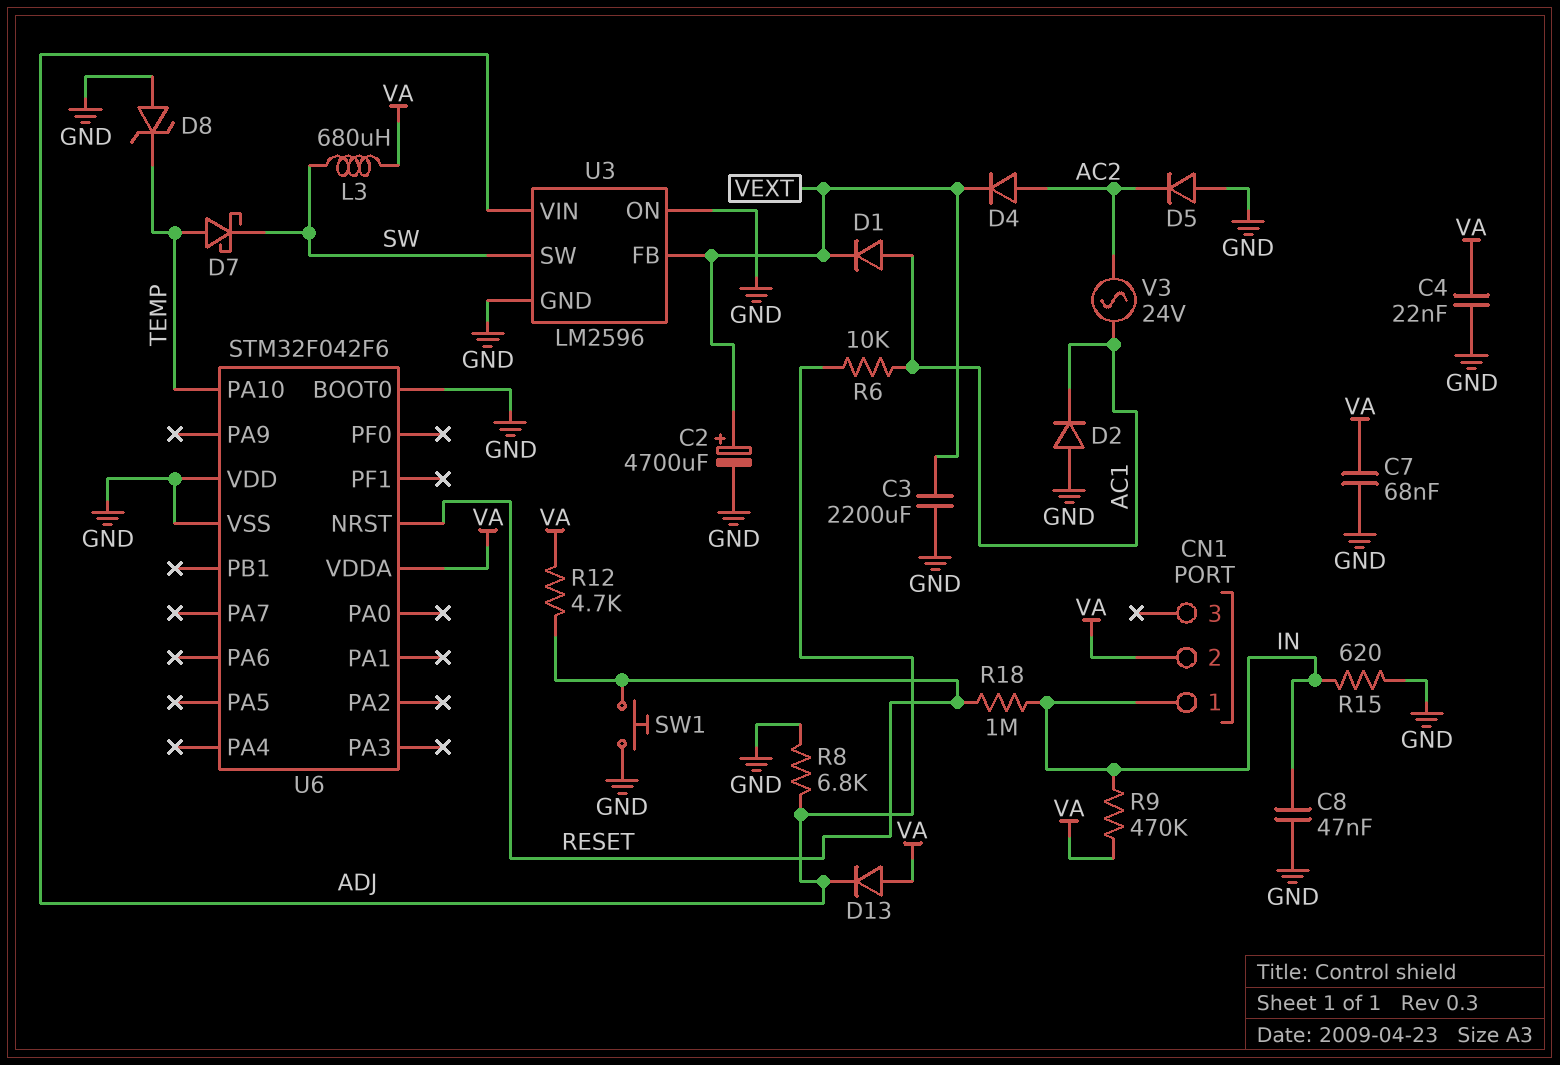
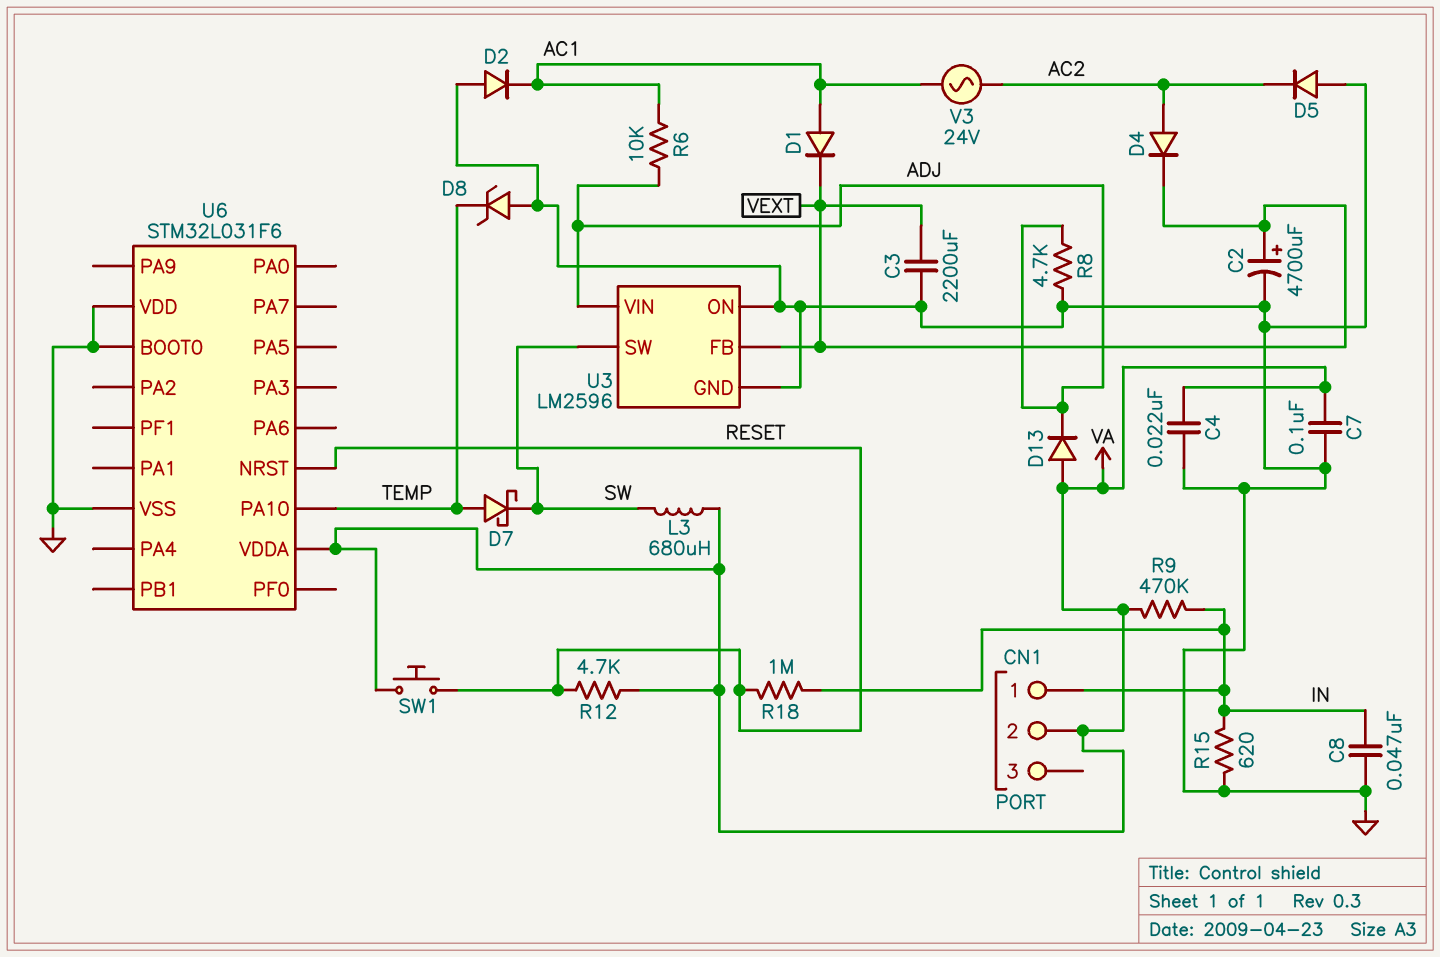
C7: 68nF (GND, VA) -> 100nF (GND, VA)
R8: 6.8k (ADJ, GND) -> 4.7k (ADJ, GND)
SW1: button (GND, RESET) -> button (RESET, VA)
U6: STM32F042F6 -> STM32L031F6

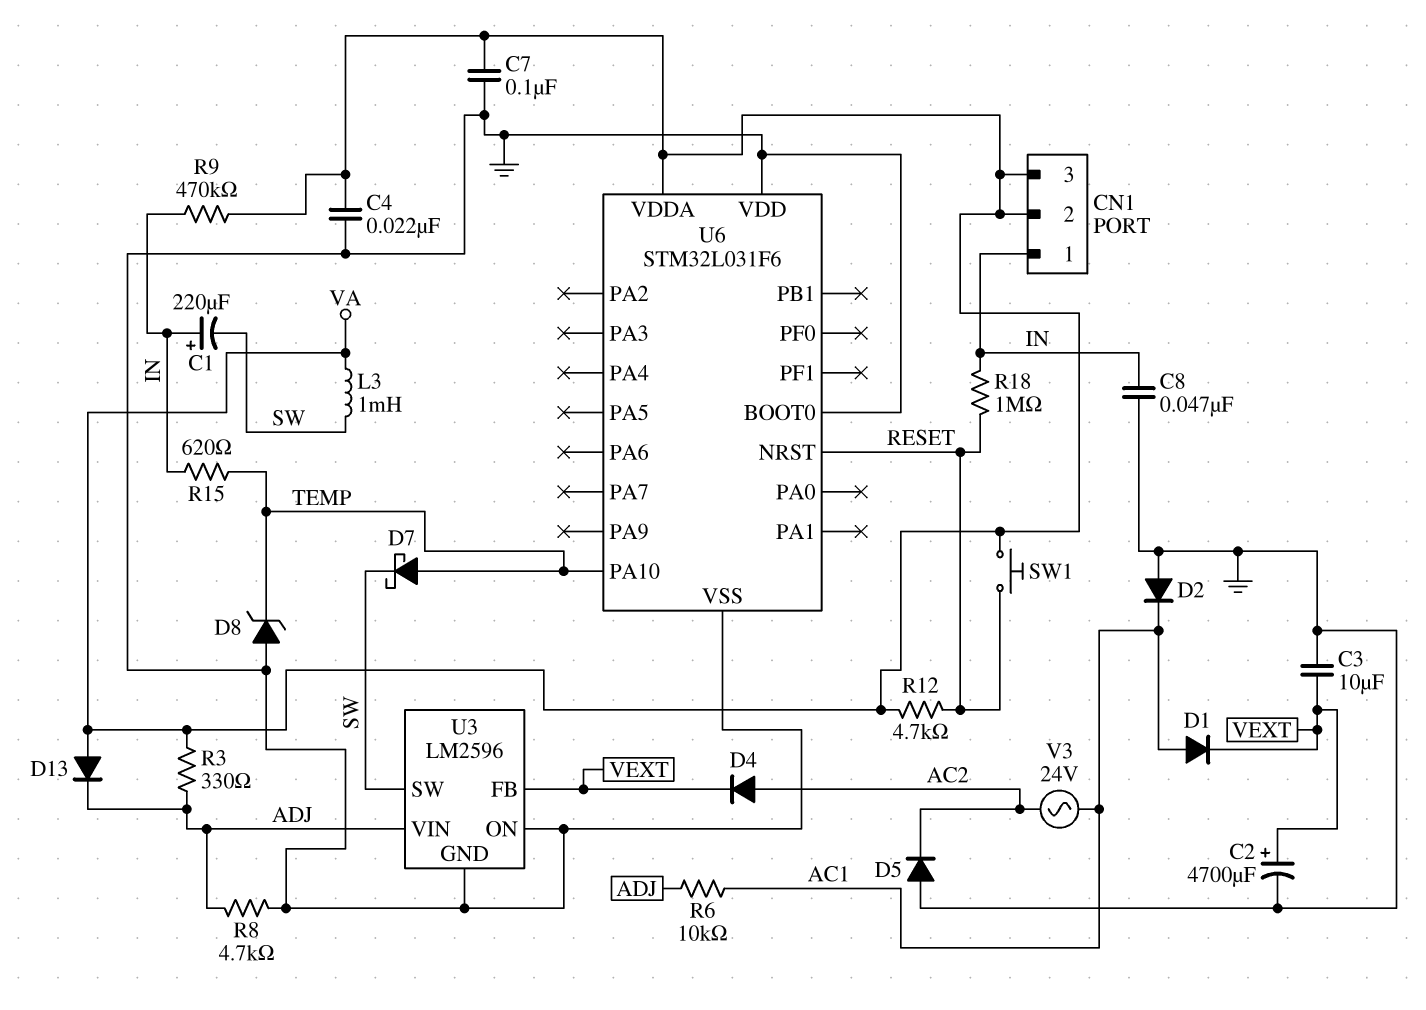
C1: none -> 220uF (plus IN, minus SW)
C3: 2200uF (GND, VEXT) -> 10uF (GND, VEXT)
CN1 pin 3: none -> VA
L3: 680uH (SW, VA) -> 1mH (SW, VA)
R3: none -> 330 (ADJ, VA)
R15: 620 (GND, IN) -> 620 (IN, TEMP)

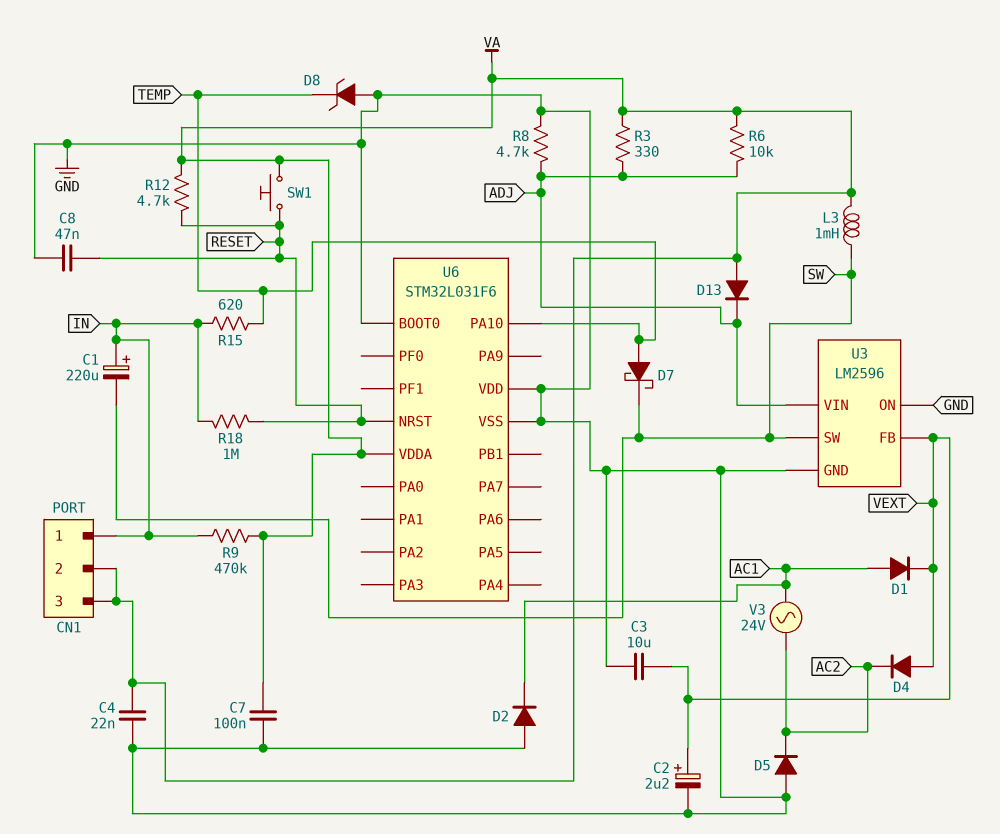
C2: 4700uF (plus VEXT, minus GND) -> 2.2uF (plus VEXT, minus GND)
C8: 47nF (GND, IN) -> 47nF (GND, RESET)
D4: diode (A AC2, K VEXT) -> diode (A VEXT, K AC2)
R6: 10k (AC1, ADJ) -> 10k (ADJ, VA)

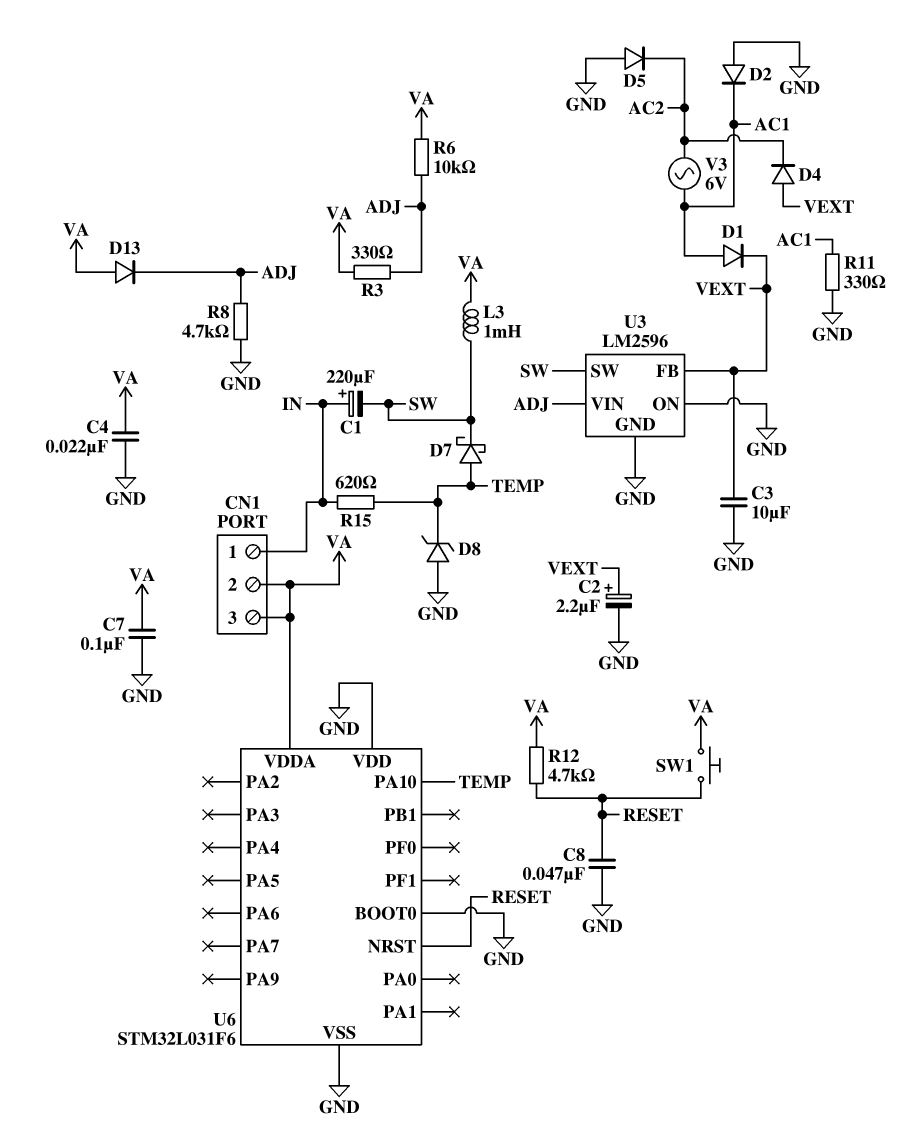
R9: 470k (IN, VA) -> none
R11: none -> 330 (AC1, GND)
R18: 1M (IN, RESET) -> none
V3: AC 24V (AC1, AC2) -> AC 6V (AC1, AC2)

